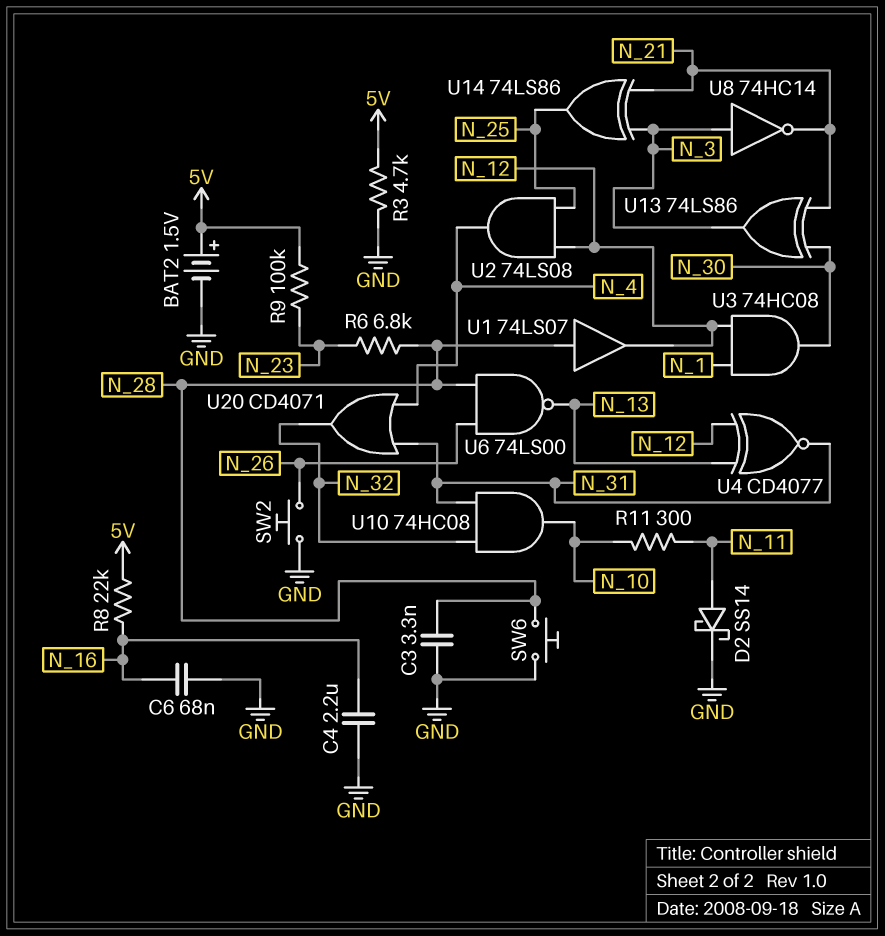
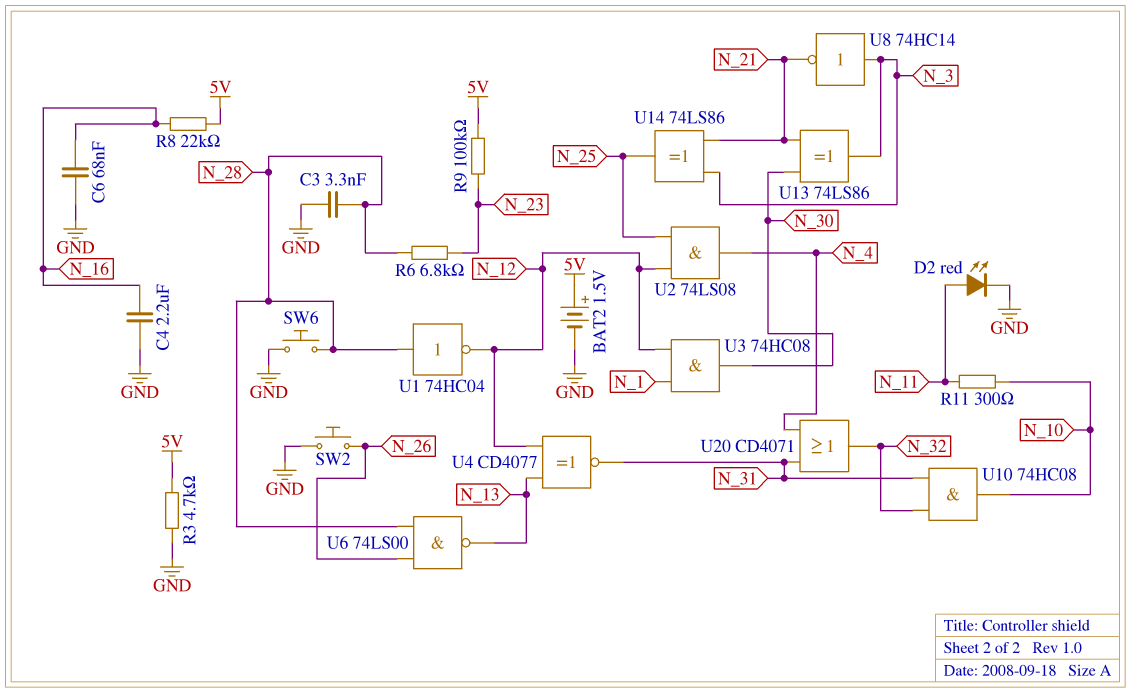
D2: schottky SS14 (A N_11, K GND) -> LED red (A N_11, K GND)
U1: buffer 74LS07 (in N_28, out N_12) -> NOT 74HC04 (in N_28, out N_12)

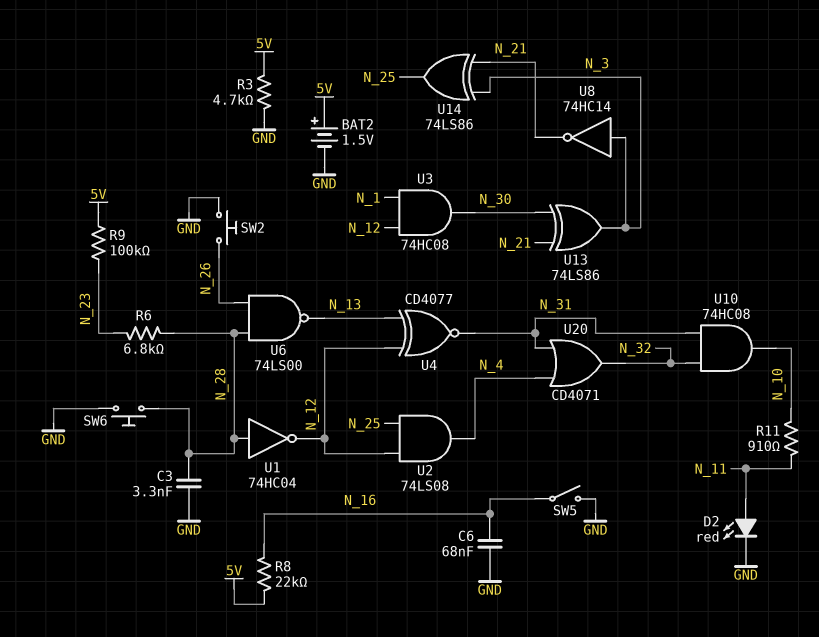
C4: 2.2uF (GND, N_16) -> none
R11: 300 (N_10, N_11) -> 910 (N_10, N_11)
SW5: none -> switch (GND, N_16)

